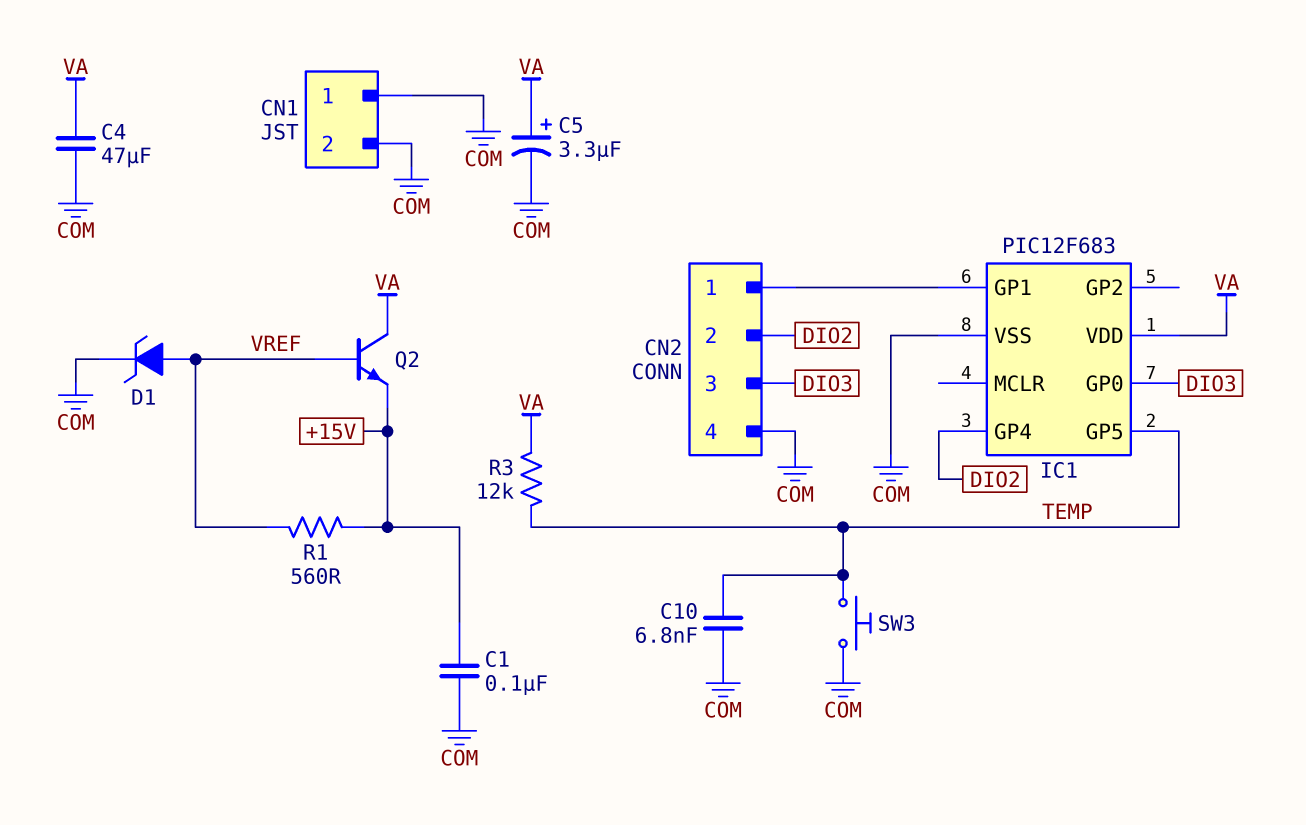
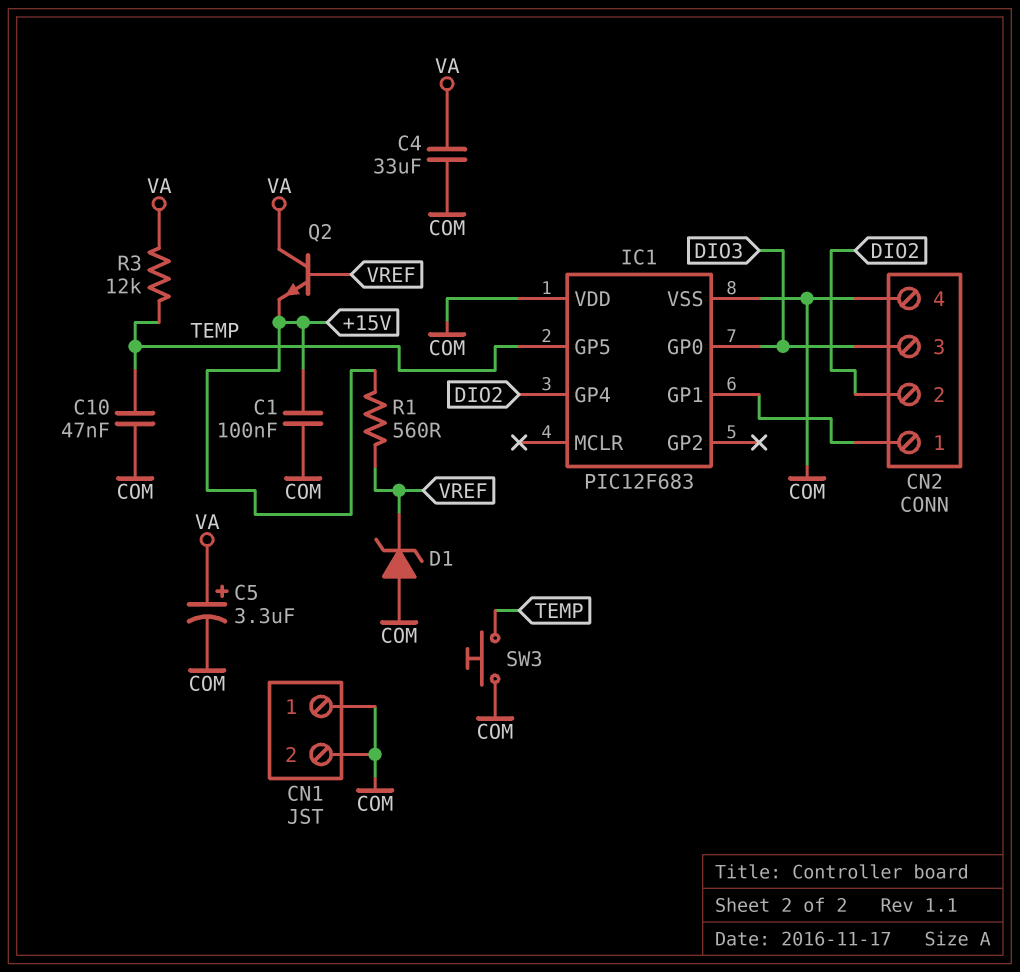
C4: 47uF (COM, VA) -> 33uF (COM, VA)
C10: 6.8nF (COM, TEMP) -> 47nF (COM, TEMP)
D1: zener (A VREF, K COM) -> zener (A COM, K VREF)
IC1 pin VDD: VA -> COM

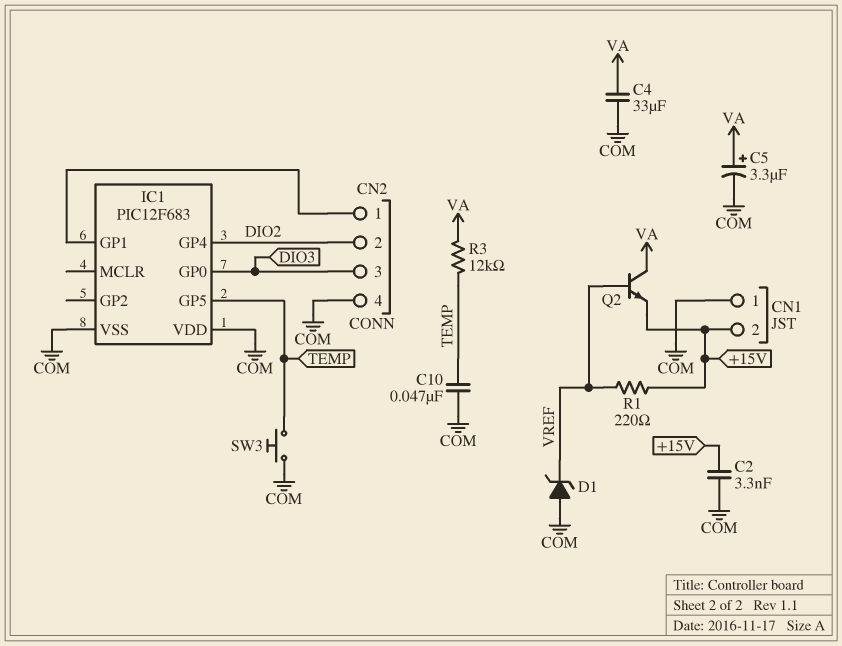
C1: 100nF (+15V, COM) -> none
C2: none -> 3.3nF (+15V, COM)
CN1 pin 2: COM -> +15V
R1: 560 (+15V, VREF) -> 220 (+15V, VREF)

